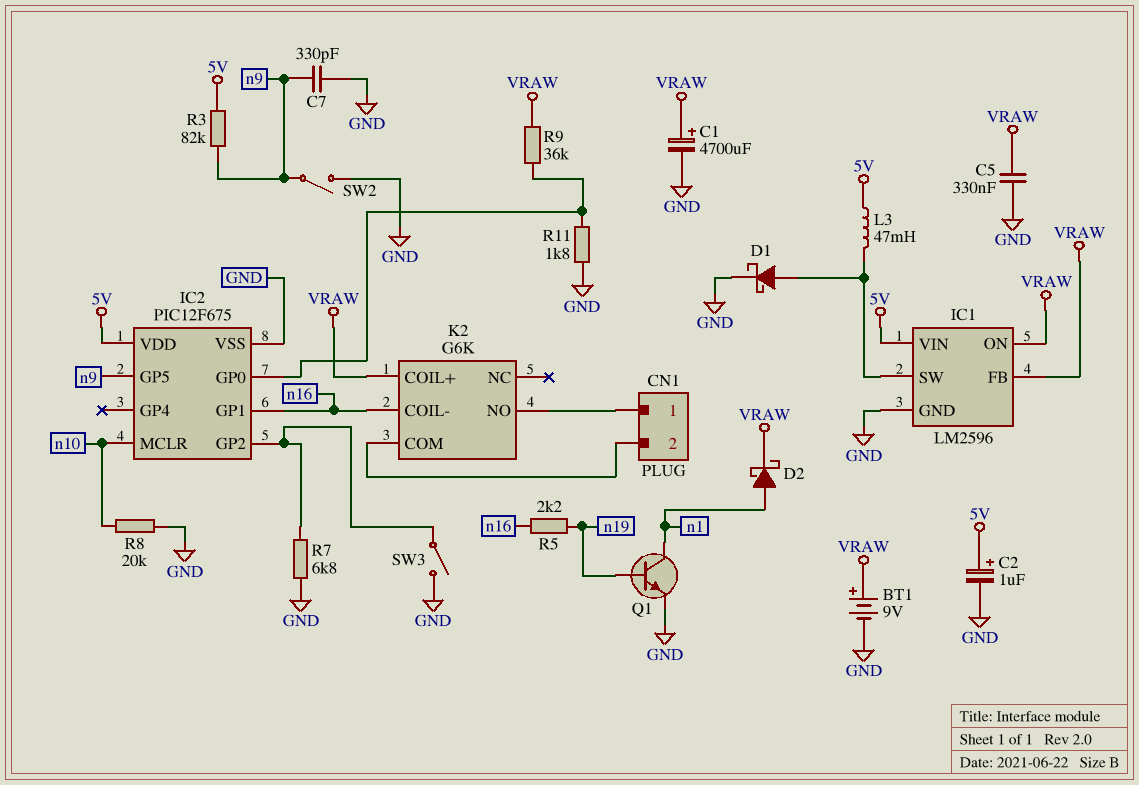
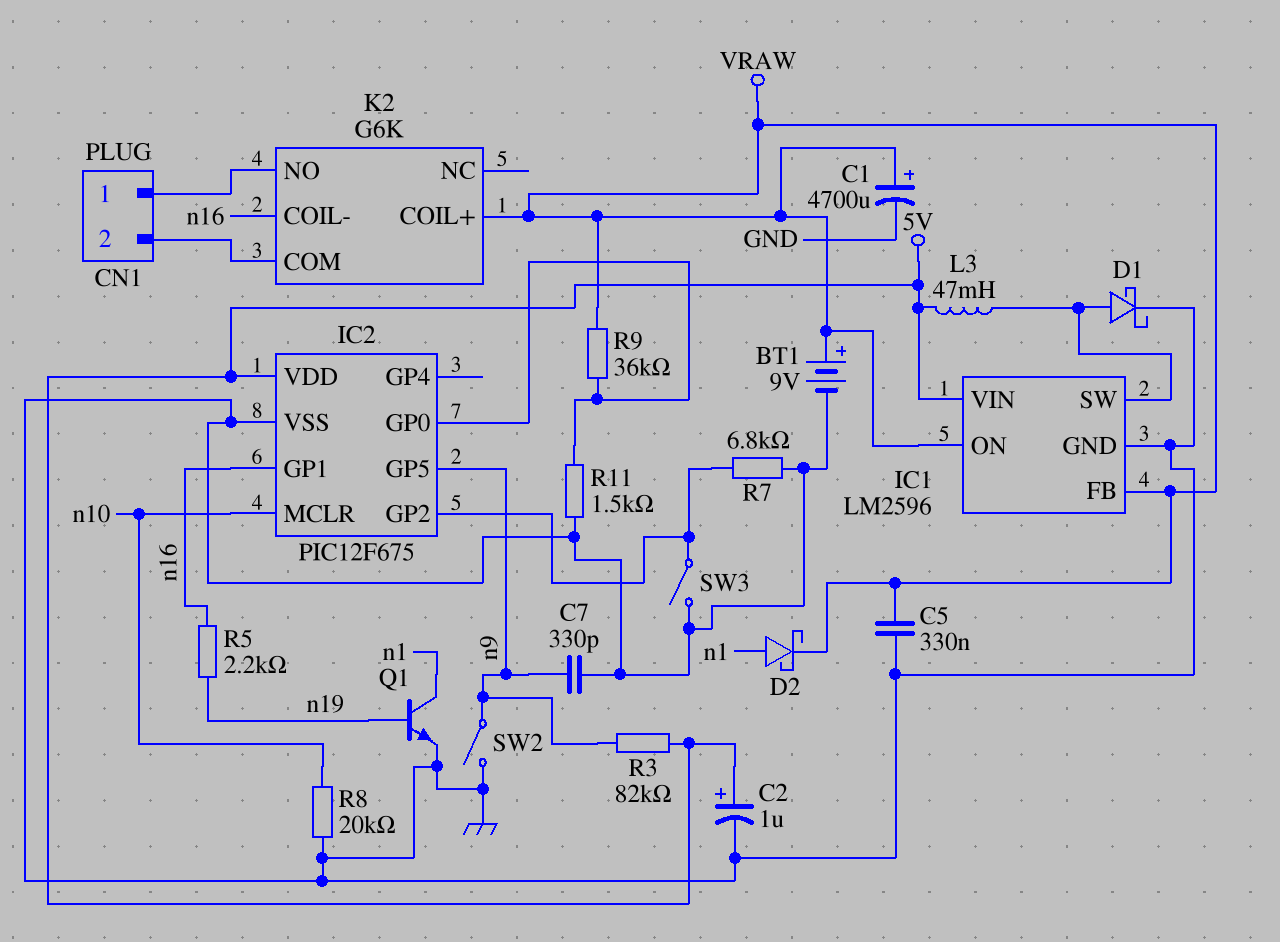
R11: 1.8k (GND, IC2/GP0) -> 1.5k (GND, IC2/GP0)

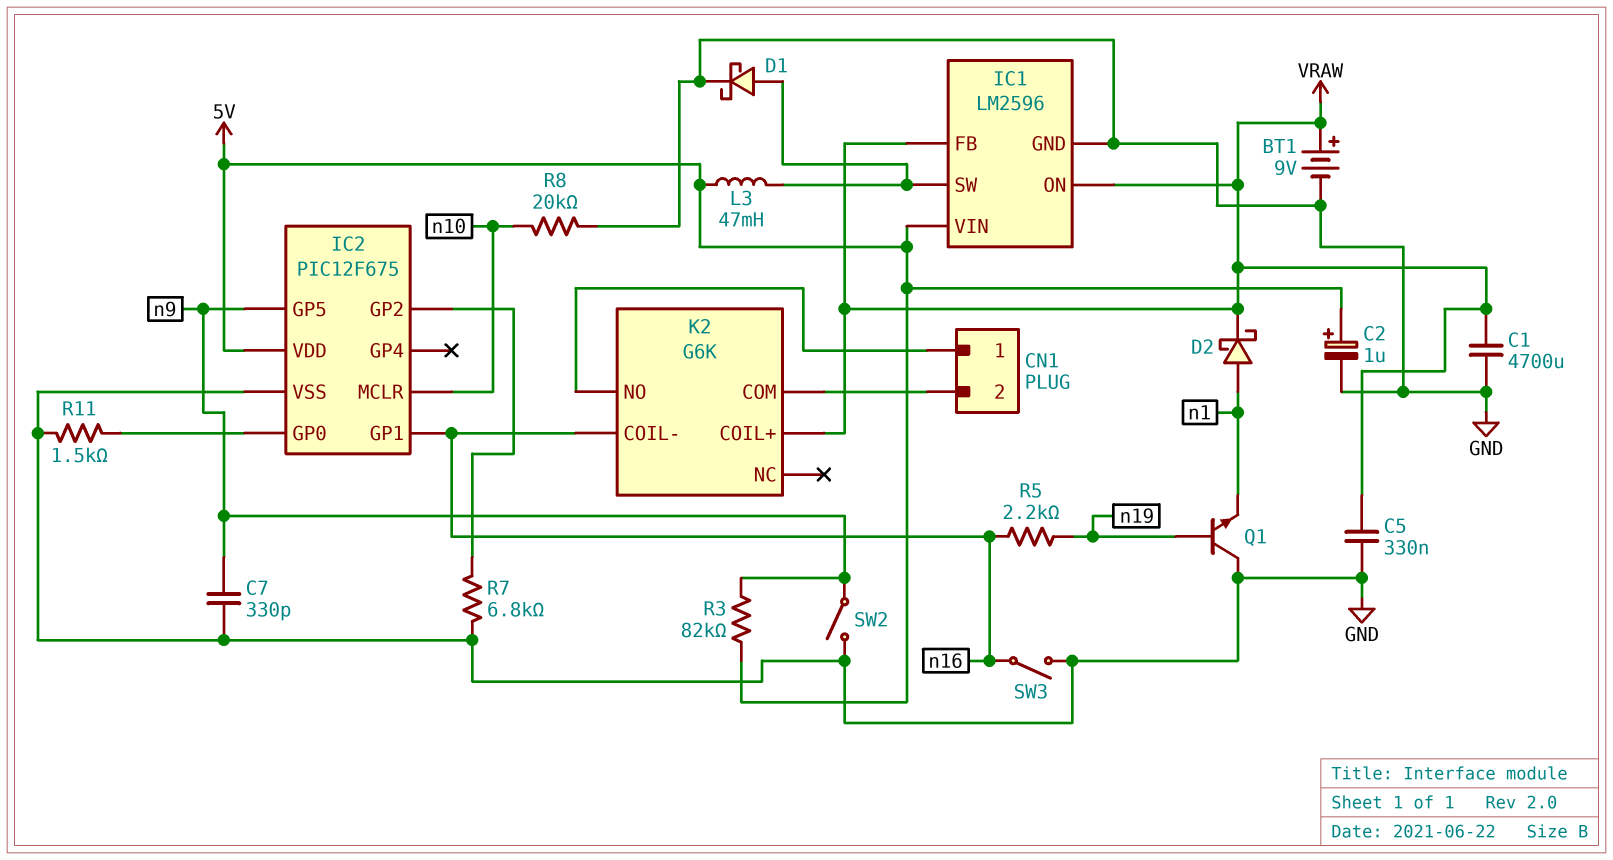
C1: 4700uF (plus VRAW, minus GND) -> 4700uF (GND, VRAW)
Q1: NPN (B n19, C n1, E GND) -> NPN (B n19, C GND, E n1)
R9: 36k (IC2/GP0, VRAW) -> none
SW3: switch (GND, IC2/GP2) -> switch (GND, n16)

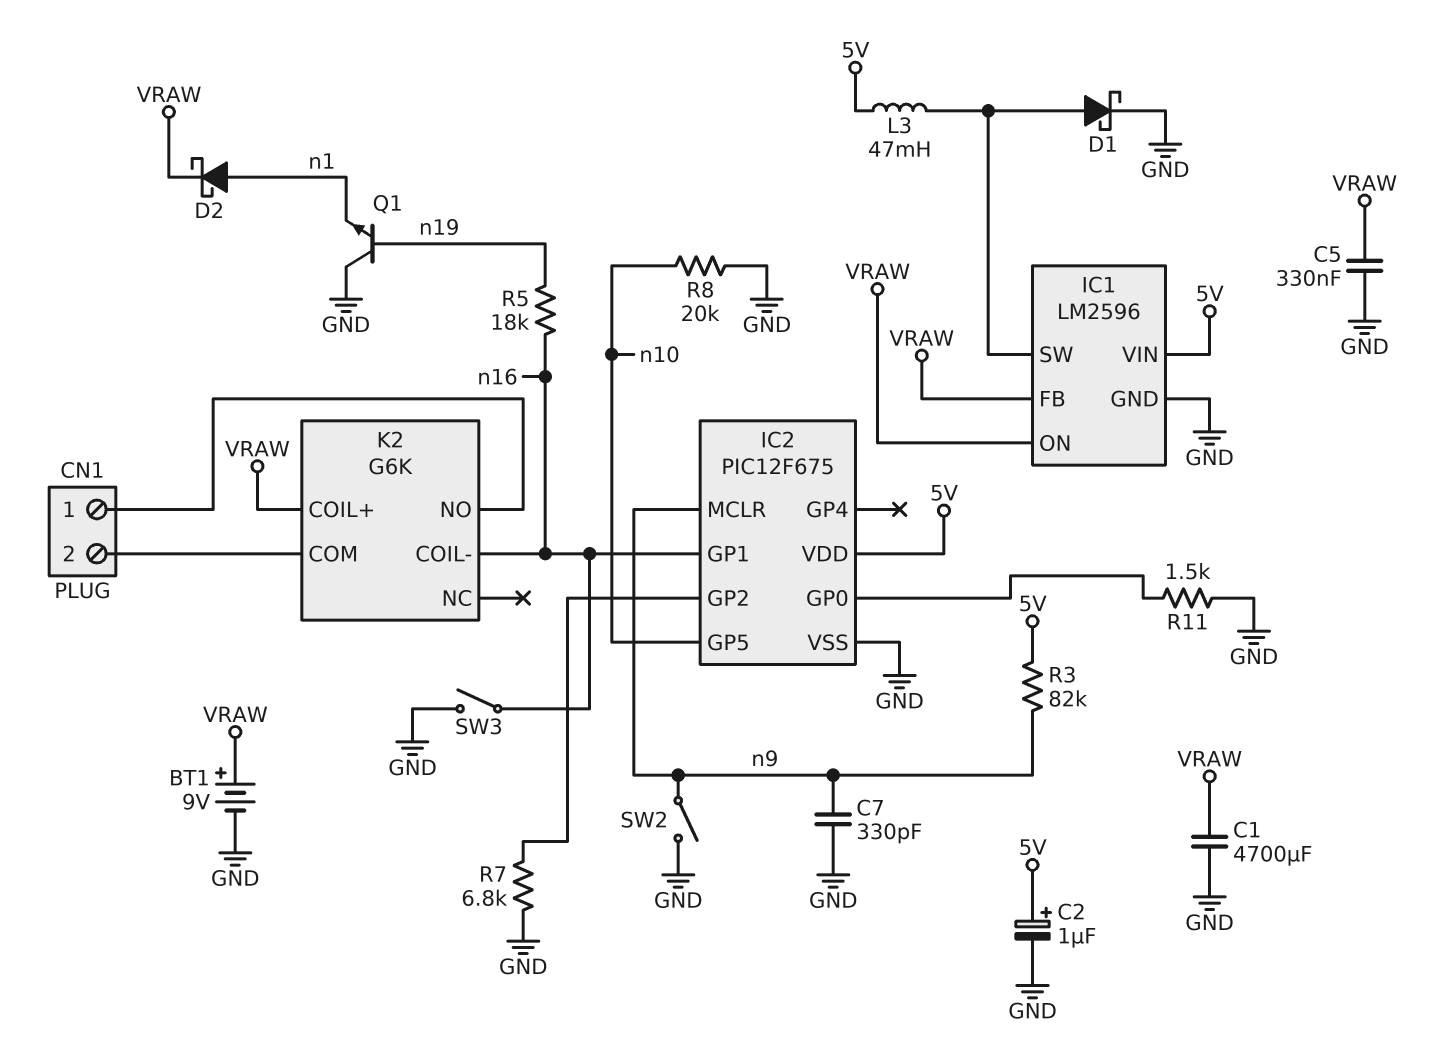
IC2 pin GP5: n9 -> n10
IC2 pin MCLR: n10 -> n9
R5: 2.2k (n16, n19) -> 18k (n16, n19)

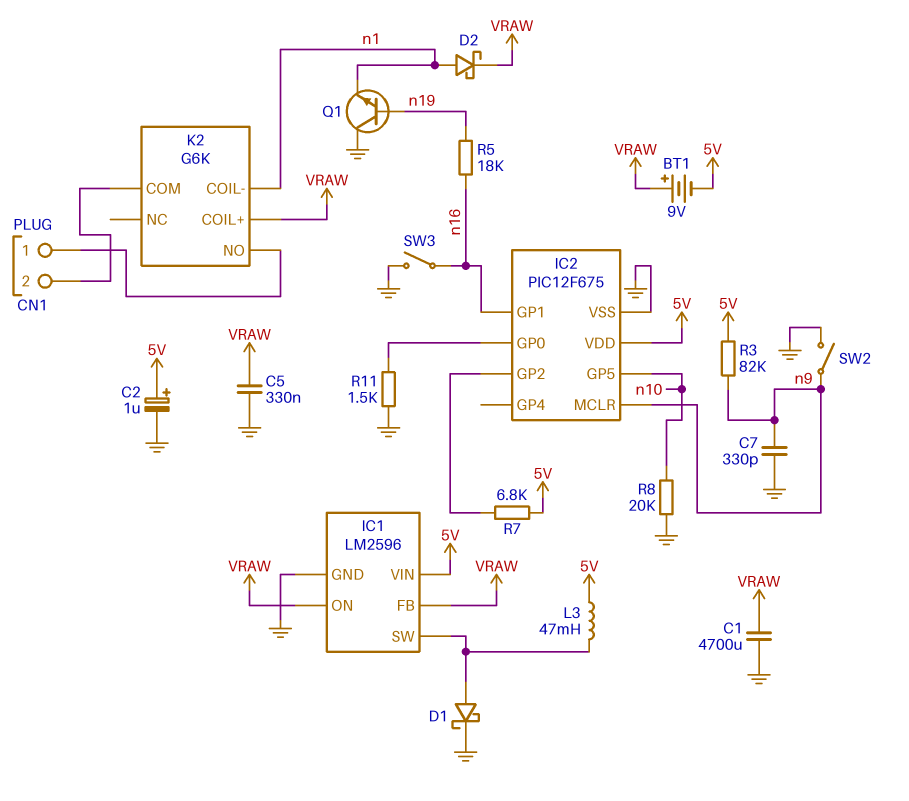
BT1: 9V (plus VRAW, minus GND) -> 9V (plus VRAW, minus 5V)
K2 pin COIL-: n16 -> n1
R7: 6.8k (GND, IC2/GP2) -> 6.8k (5V, IC2/GP2)

